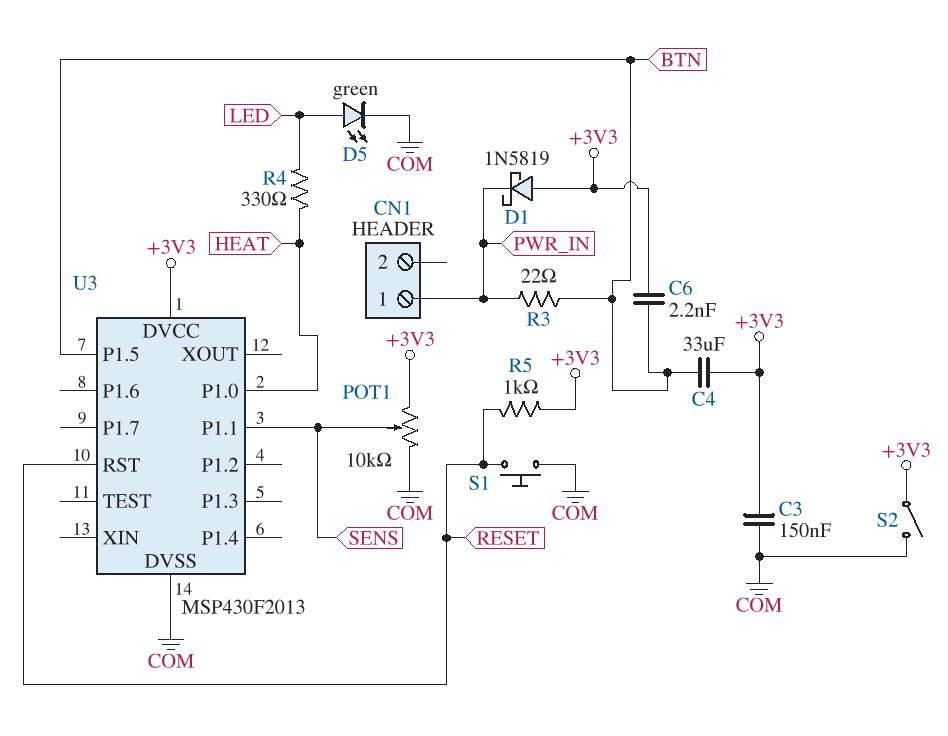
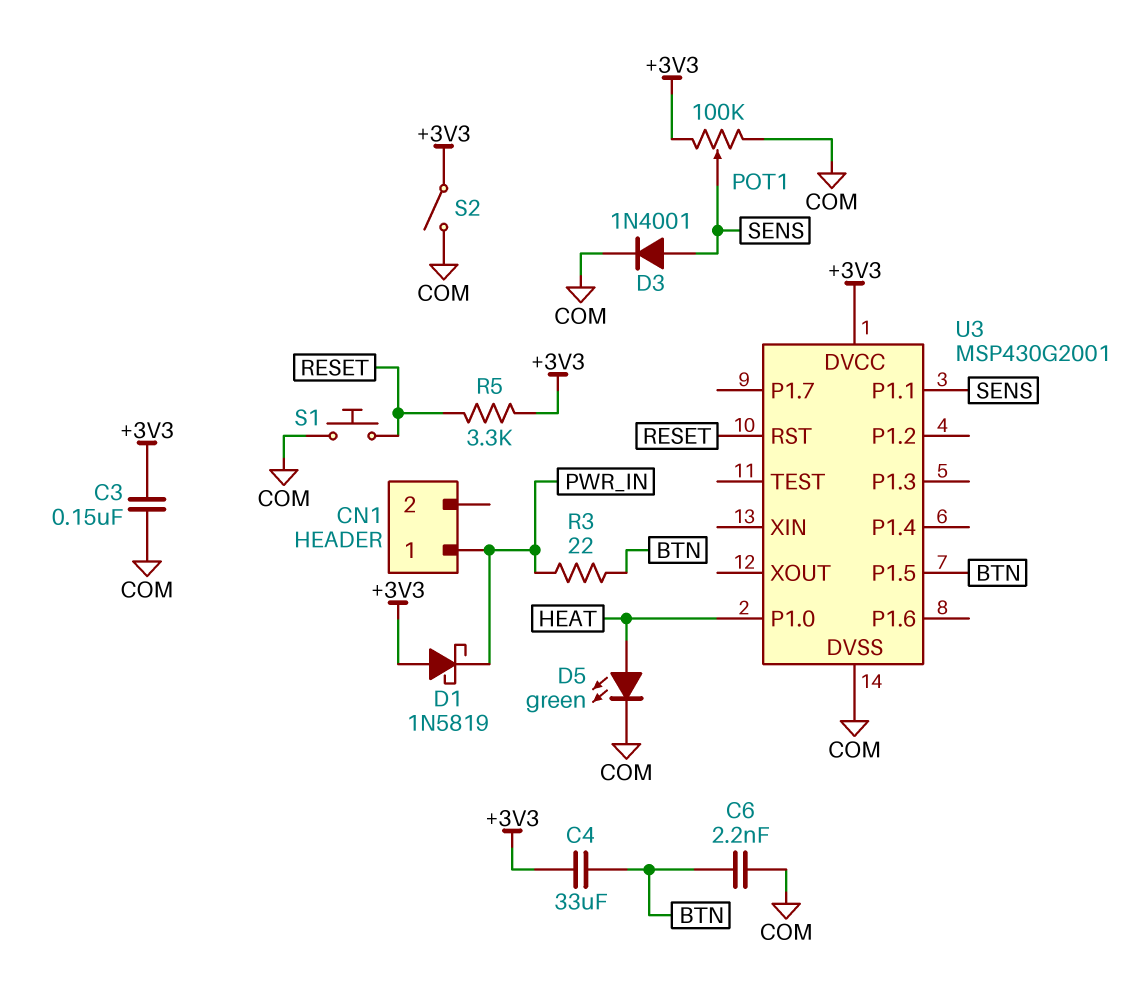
C6: 2.2nF (+3V3, BTN) -> 2.2nF (BTN, COM)
D3: none -> diode 1N4001 (A SENS, K COM)
D5: LED green (A LED, K COM) -> LED green (A HEAT, K COM)
POT1: 10k (+3V3, COM, wiper SENS) -> 100k (+3V3, COM, wiper SENS)
R4: 330 (HEAT, LED) -> none
R5: 1k (+3V3, RESET) -> 3.3k (+3V3, RESET)
U3: MSP430F2013 -> MSP430G2001

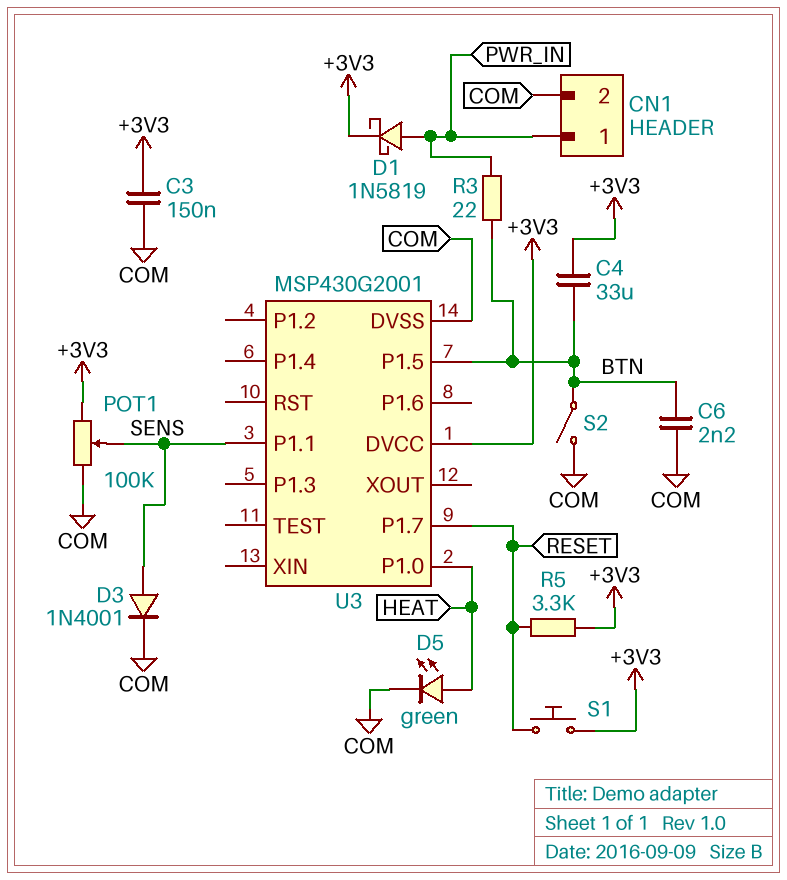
CN1 pin 2: none -> COM
D1: schottky 1N5819 (A +3V3, K PWR_IN) -> schottky 1N5819 (A PWR_IN, K +3V3)
S1: button (COM, RESET) -> button (+3V3, RESET)
S2: switch (+3V3, COM) -> switch (BTN, COM)
U3 pin P1.7: none -> RESET
U3 pin RST: RESET -> none

